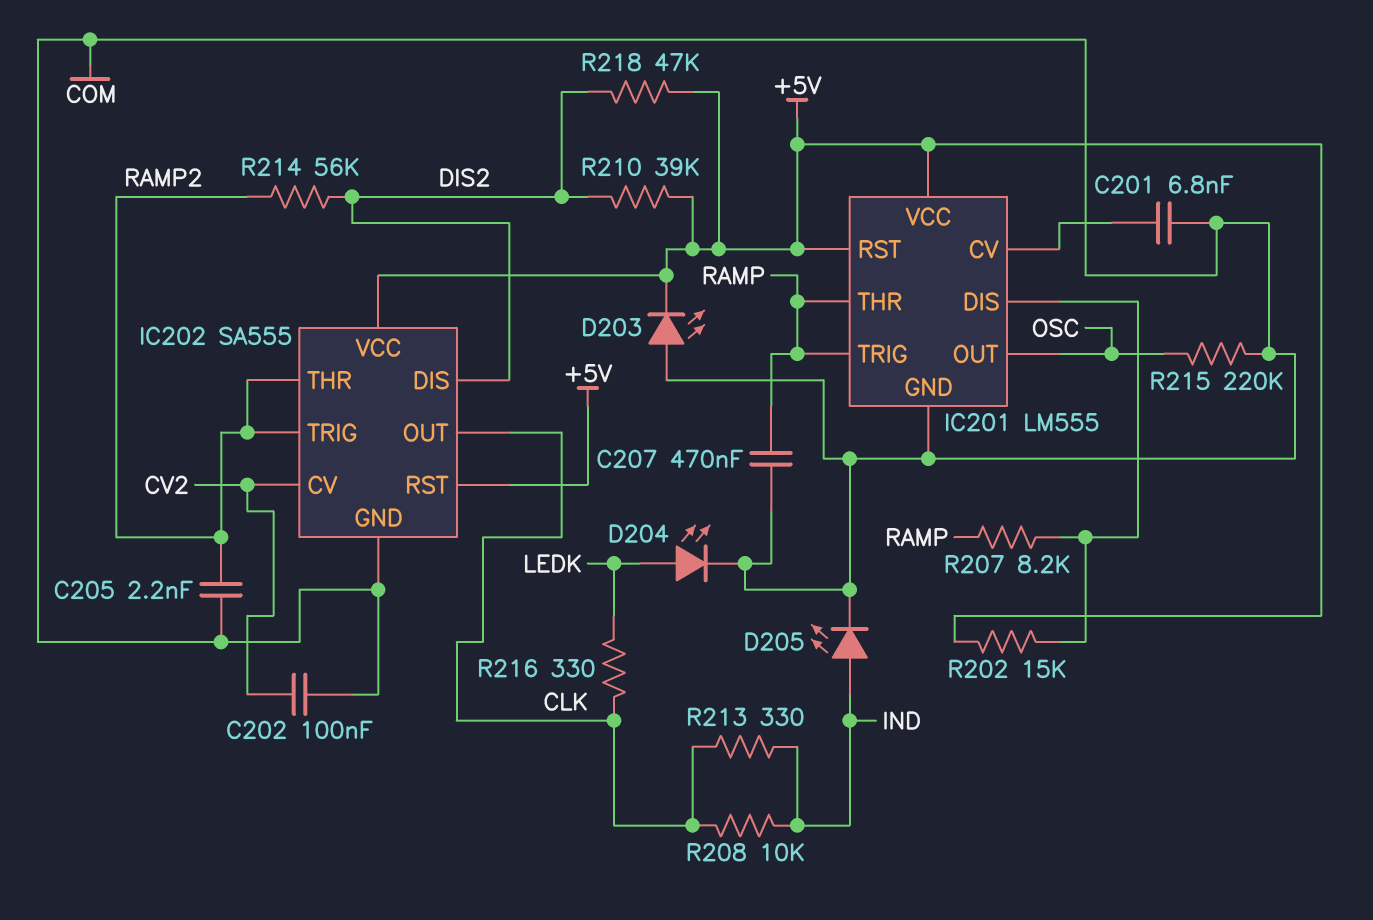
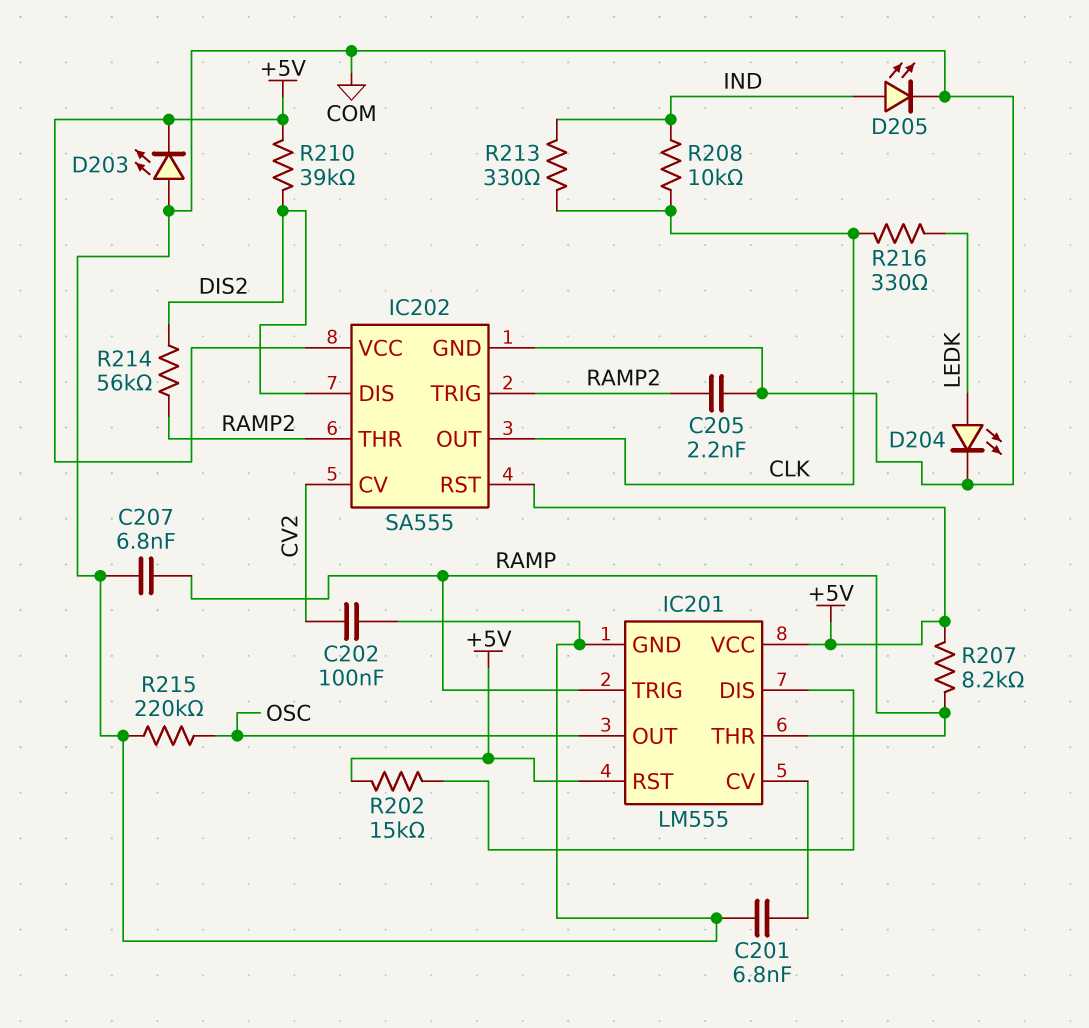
C207: 470nF (COM, RAMP) -> 6.8nF (COM, RAMP)
R207: 8.2k (IC201/DIS, RAMP) -> 8.2k (+5V, RAMP)
R218: 47k (+5V, DIS2) -> none

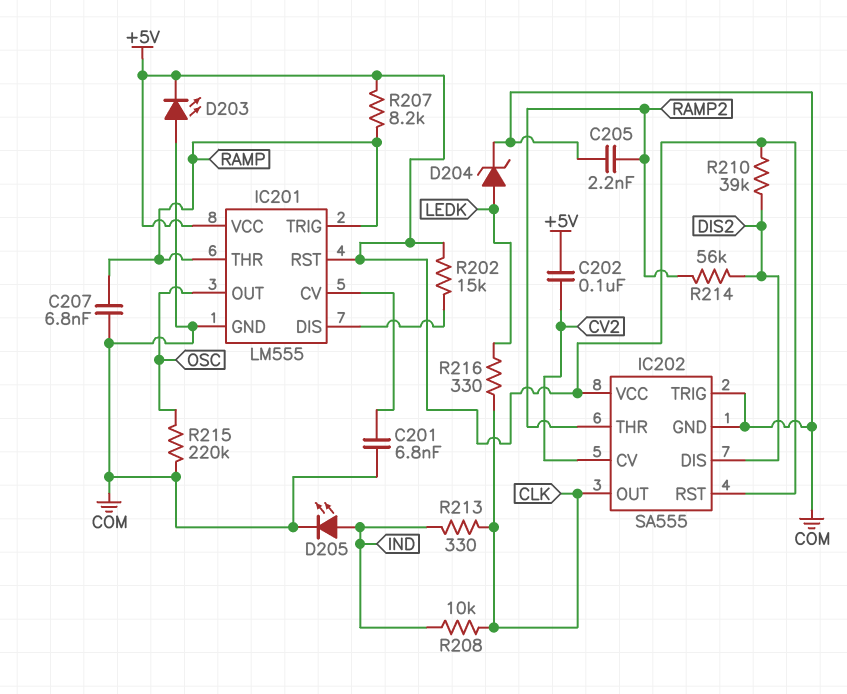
C202: 100nF (COM, CV2) -> 100nF (+5V, CV2)
D204: LED (A LEDK, K COM) -> zener (A LEDK, K COM)
IC202 pin TRIG: RAMP2 -> COM

